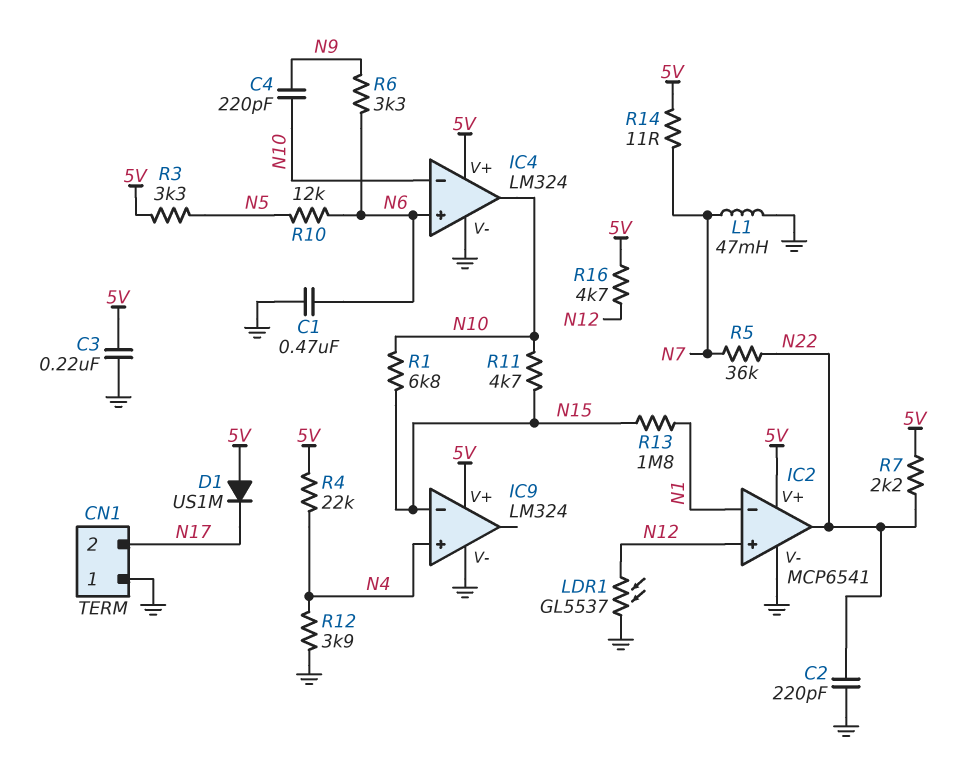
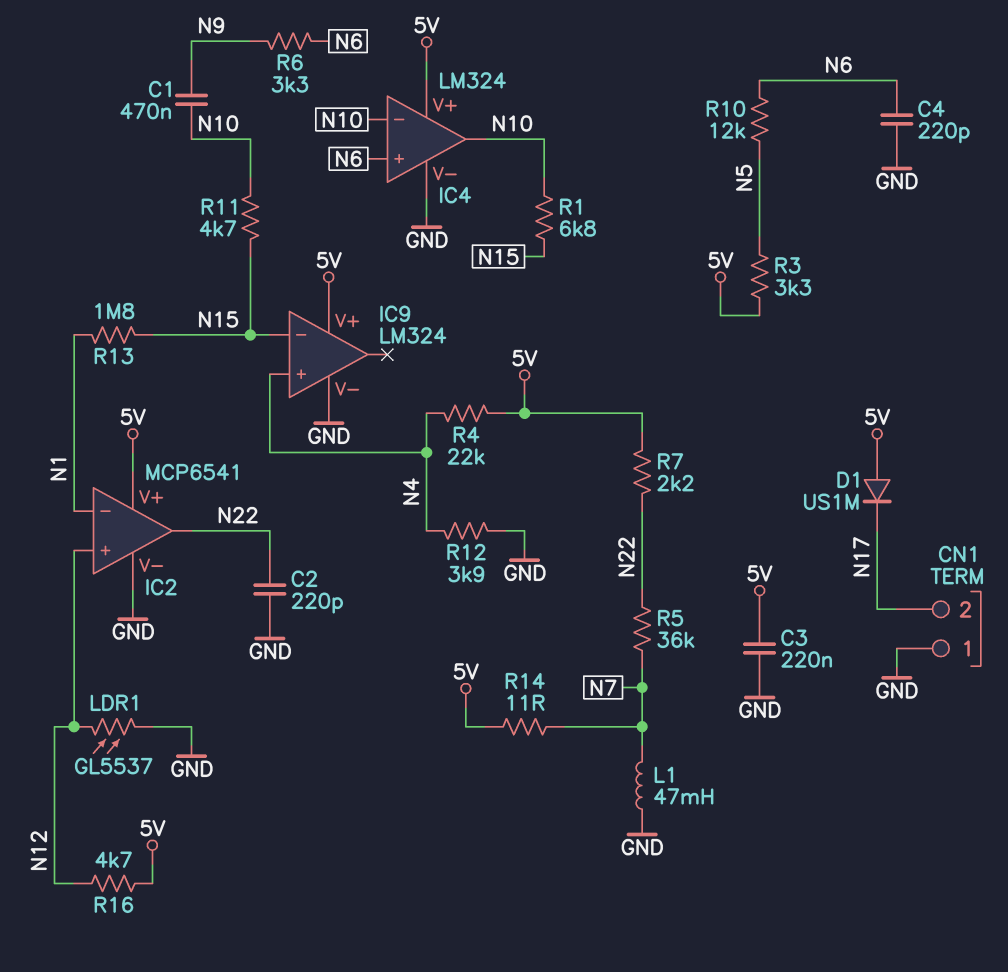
C1: 470nF (GND, N6) -> 470nF (N9, N10)
C4: 220pF (N9, N10) -> 220pF (GND, N6)

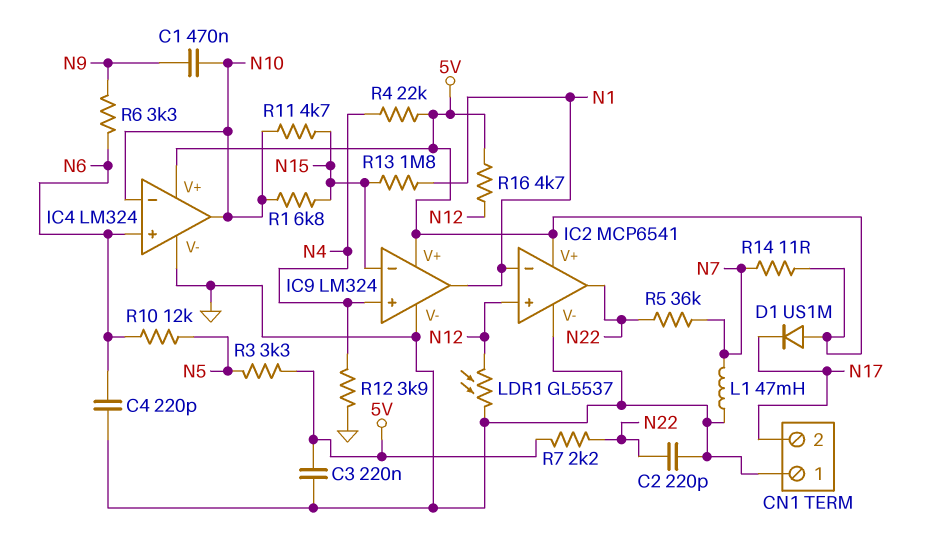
IC9 pin out: none -> N1

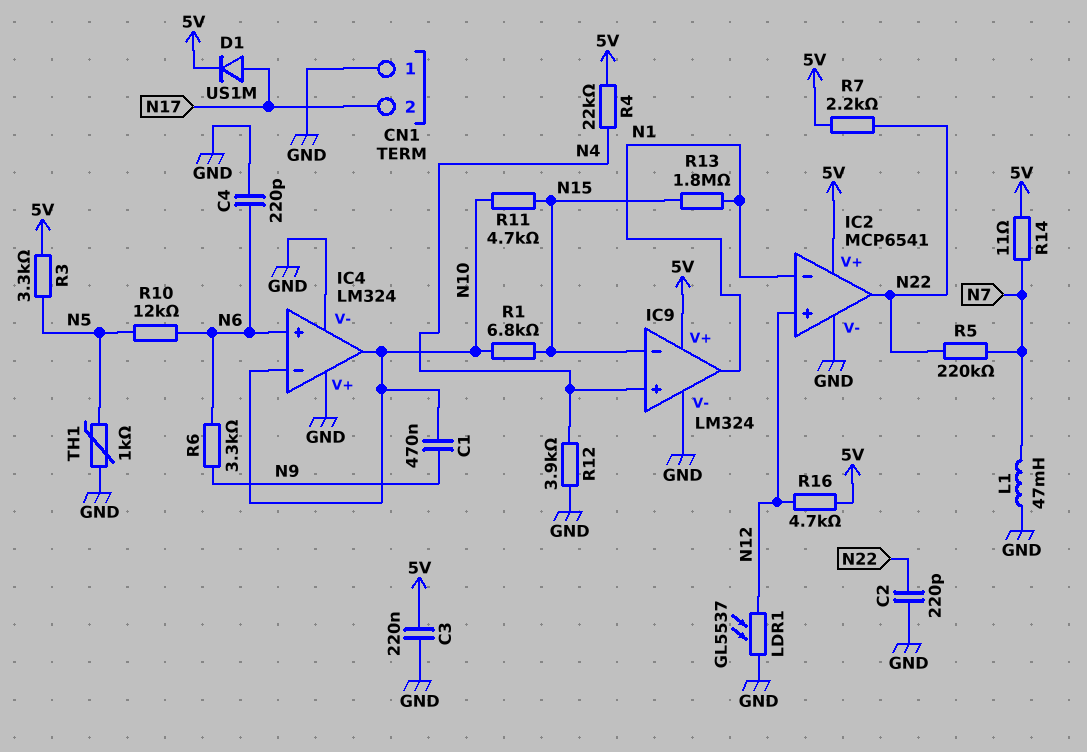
D1: diode US1M (A 5V, K N17) -> diode US1M (A N17, K 5V)
IC4 pin V+: 5V -> GND
R5: 36k (N7, N22) -> 220k (N7, N22)
TH1: none -> 1k (GND, N5)

